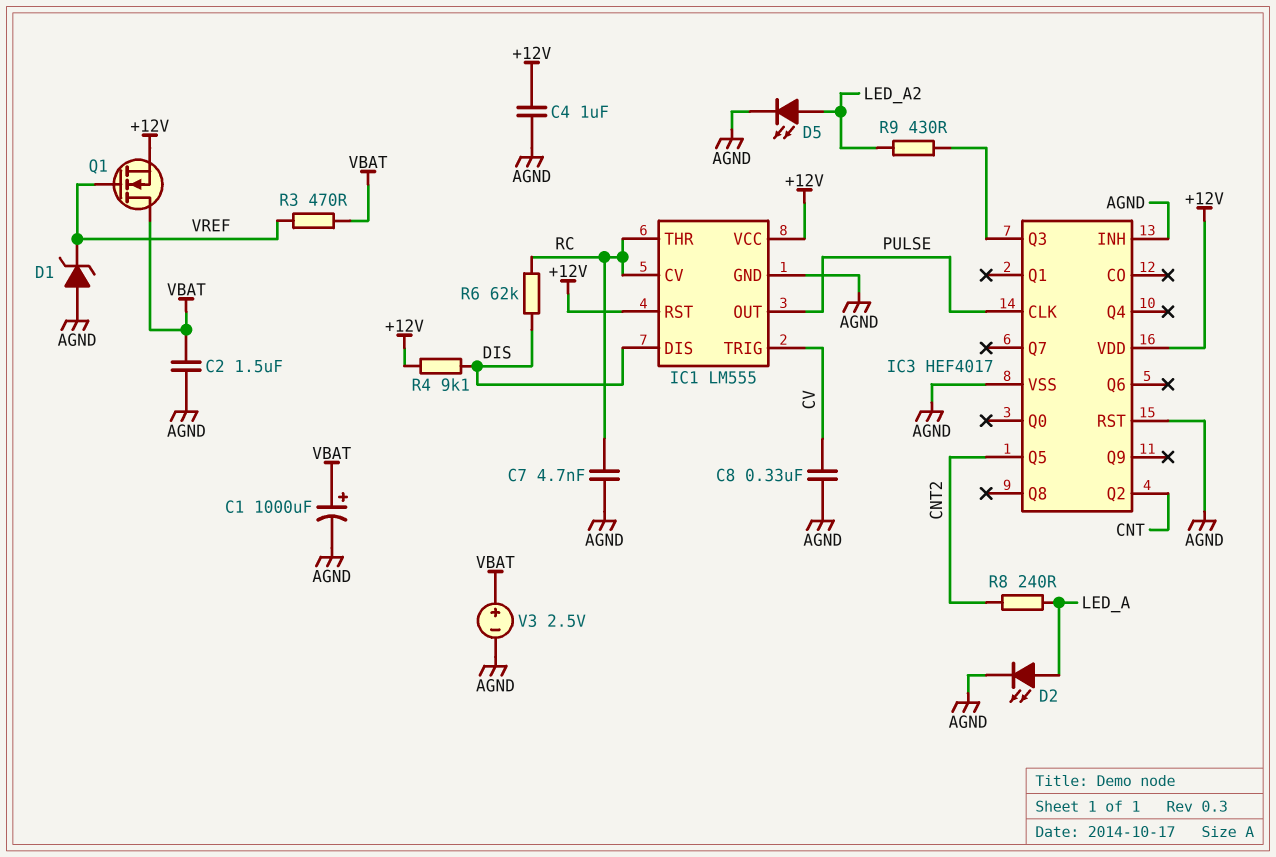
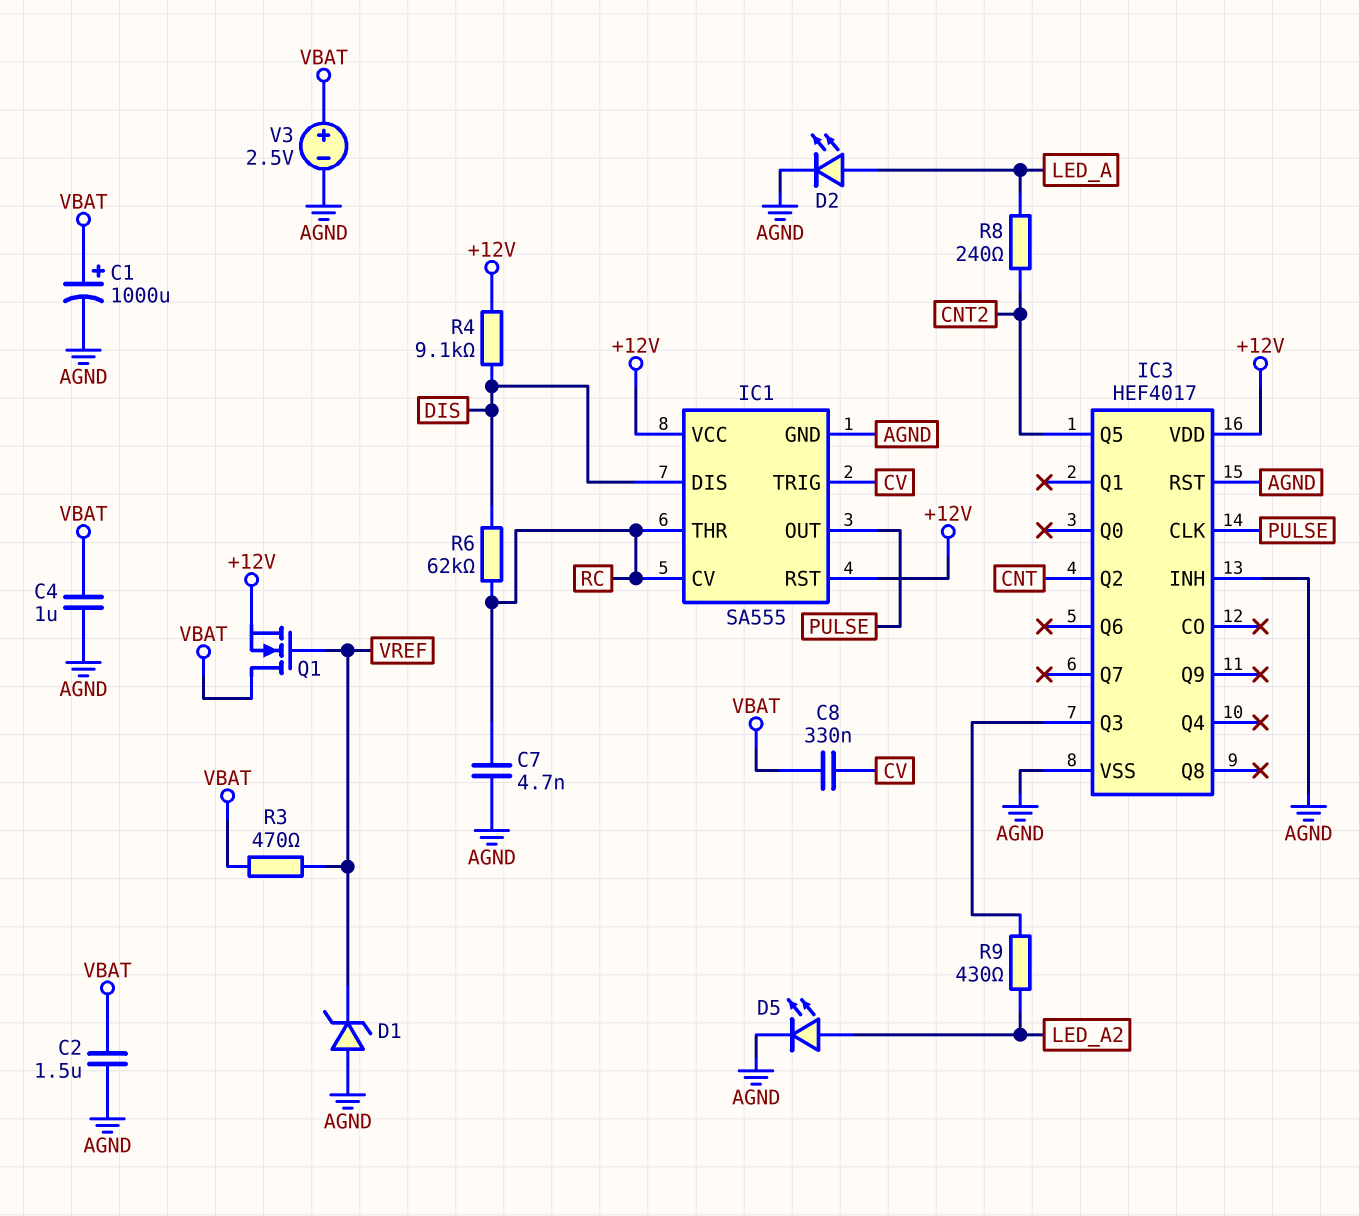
C4: 1uF (+12V, AGND) -> 1uF (AGND, VBAT)
C8: 330nF (AGND, CV) -> 330nF (CV, VBAT)
IC1: LM555 -> SA555

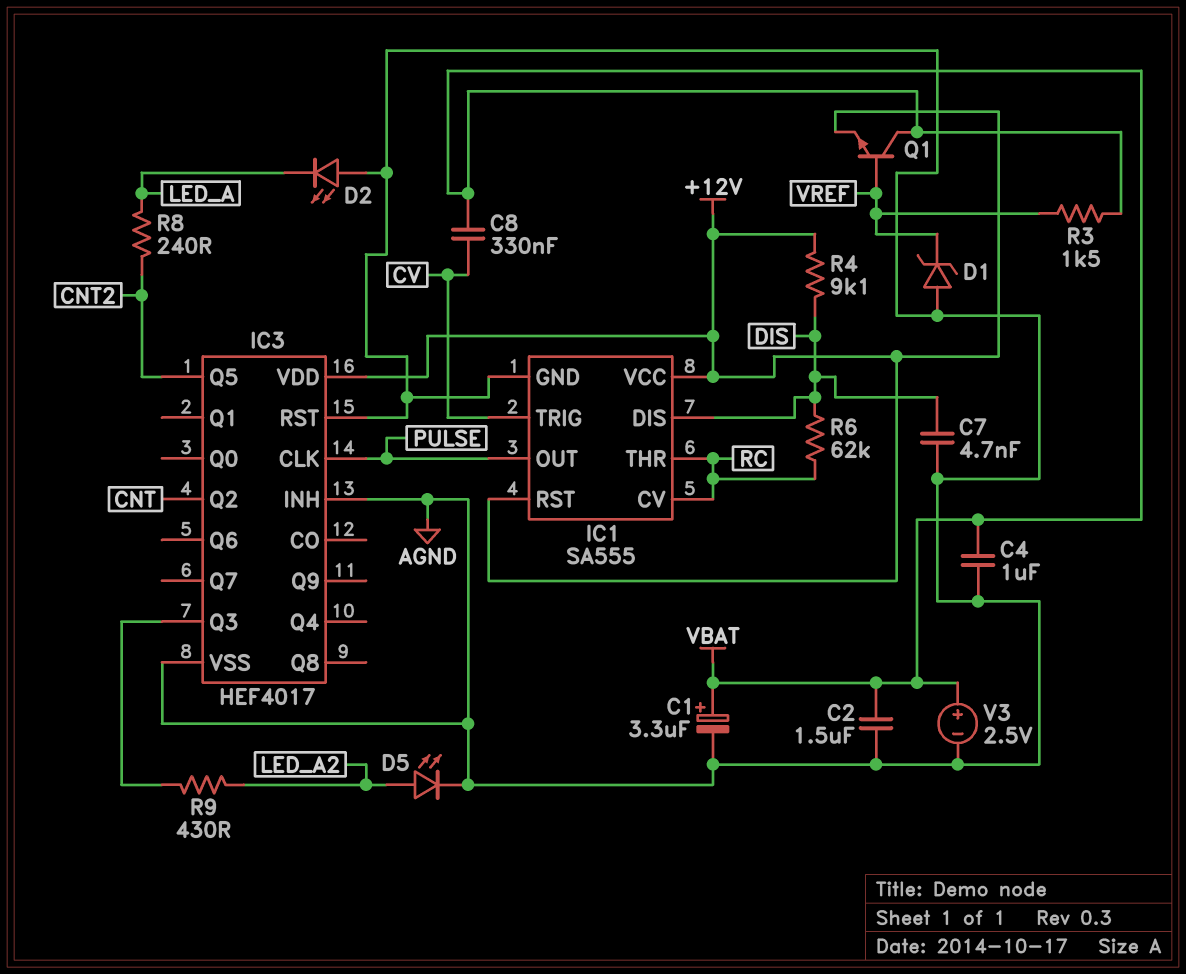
C1: 1000uF (plus VBAT, minus AGND) -> 3.3uF (plus VBAT, minus AGND)
C7: 4.7nF (AGND, RC) -> 4.7nF (AGND, DIS)
D2: LED (A LED_A, K AGND) -> LED (A AGND, K LED_A)
Q1: NMOS (G VREF, D VBAT, S +12V) -> NPN (B VREF, C VBAT, E +12V)
R3: 470 (VBAT, VREF) -> 1.5k (VBAT, VREF)

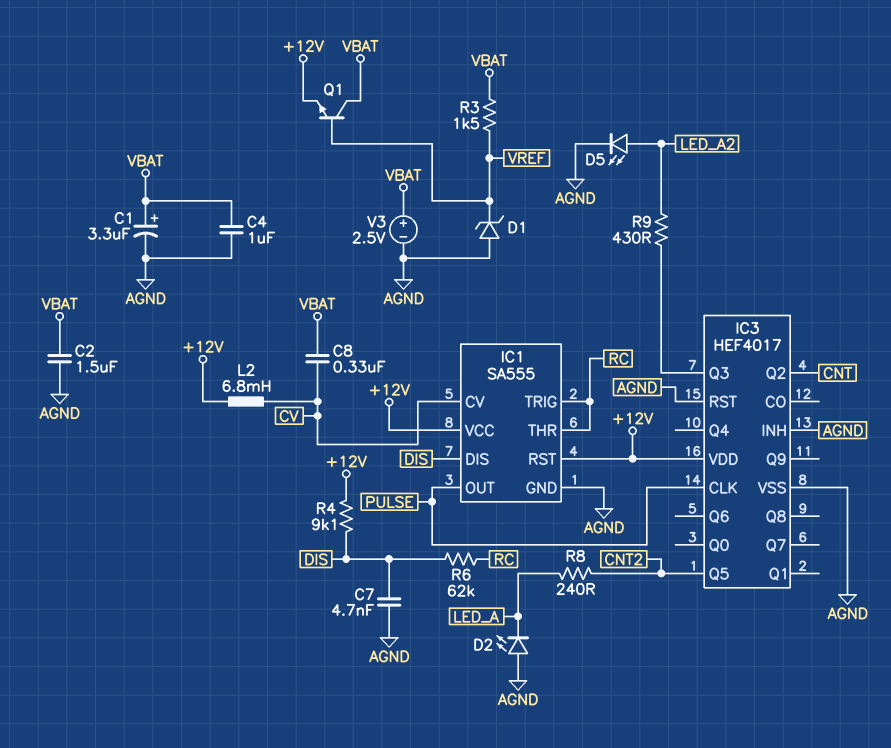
IC1 pin CV: RC -> CV
IC1 pin TRIG: CV -> RC
L2: none -> 6.8mH (+12V, CV)

